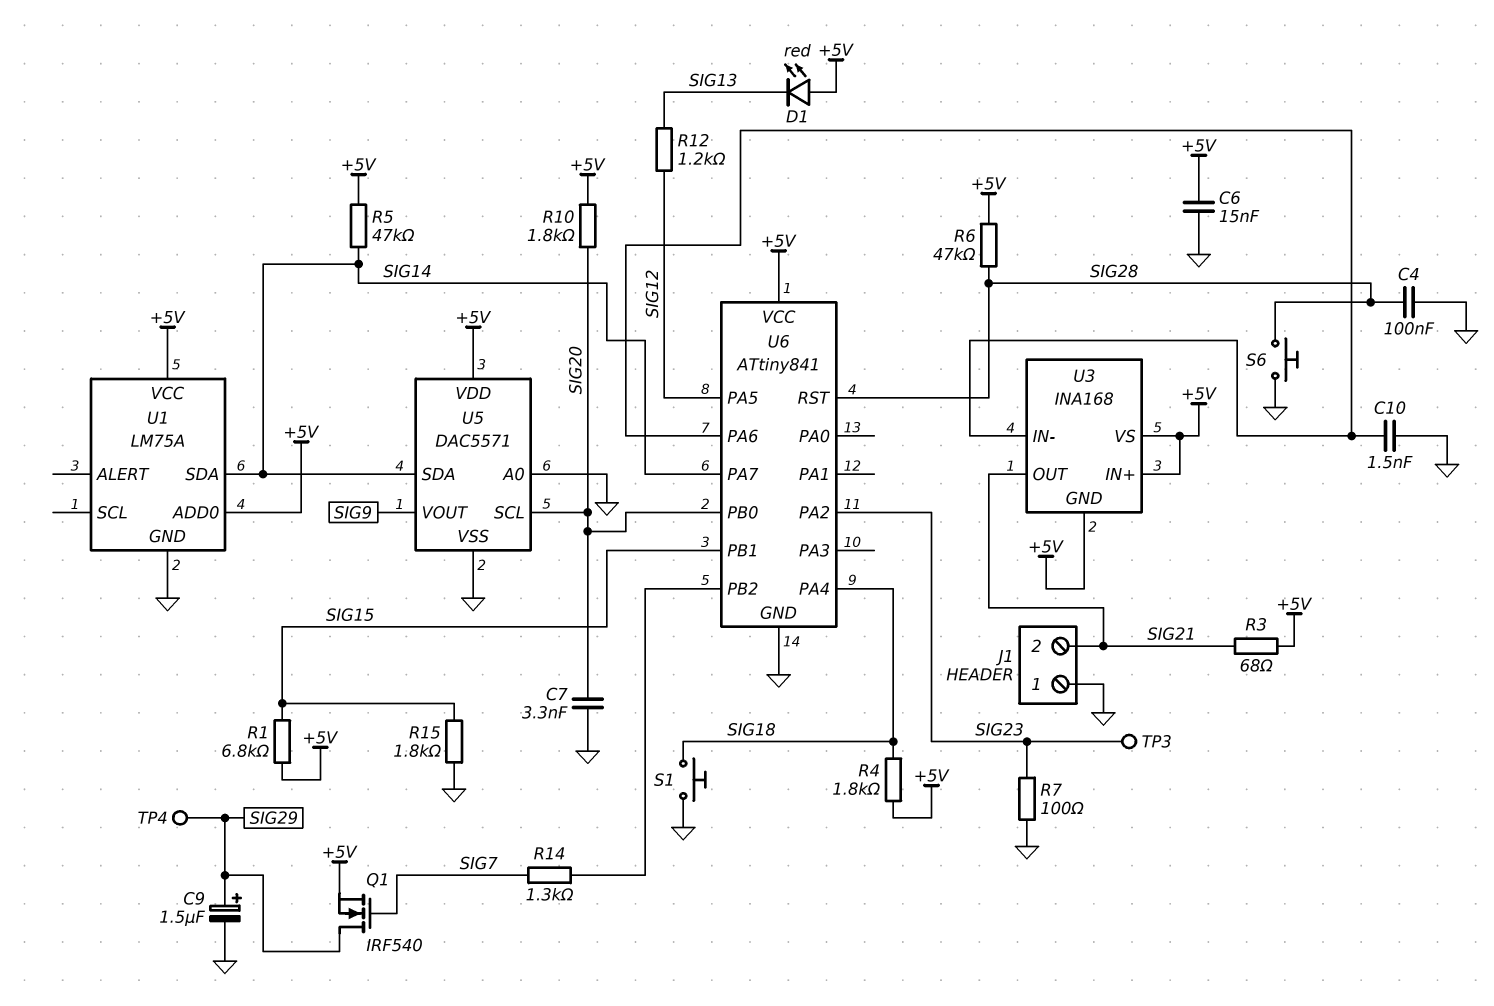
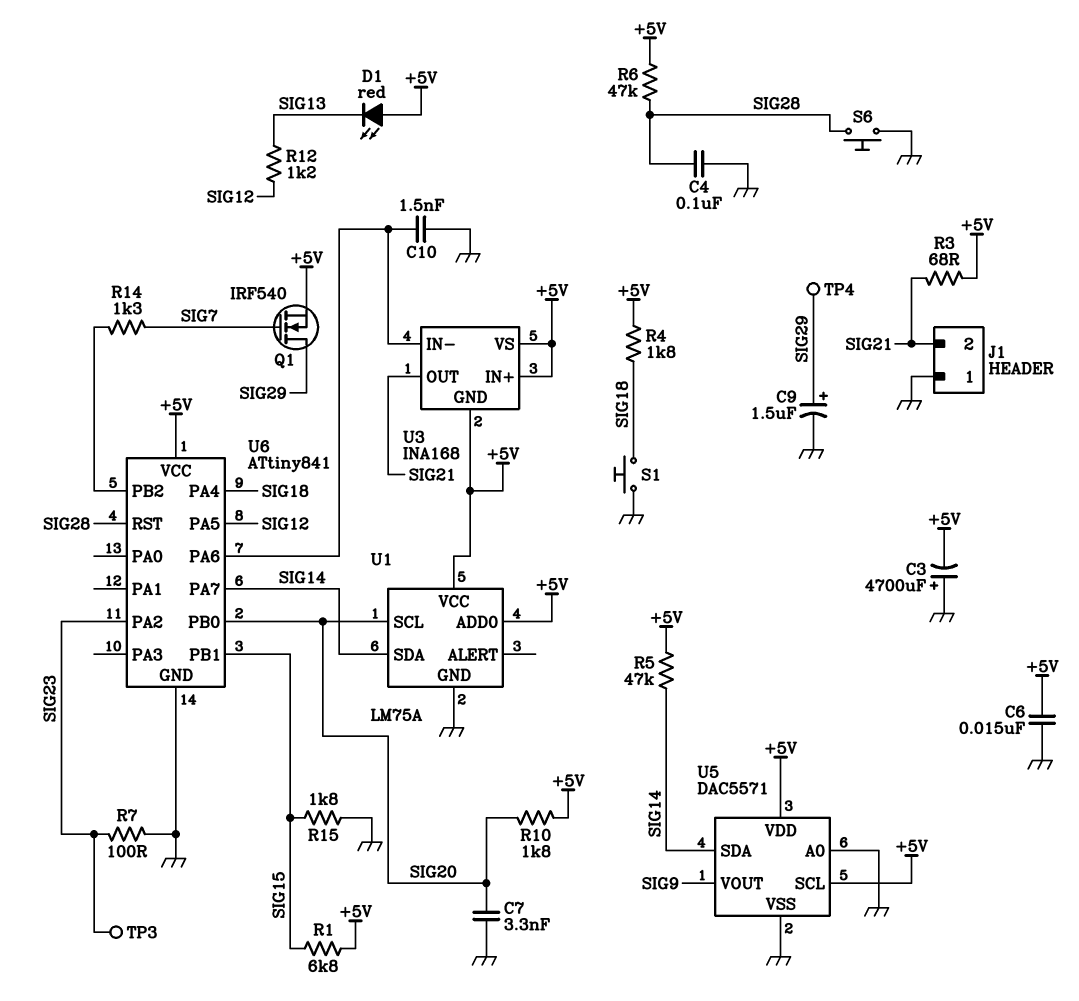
C3: none -> 4700uF (plus GND, minus +5V)
U1 pin SCL: none -> SIG20
U5 pin SCL: SIG20 -> +5V

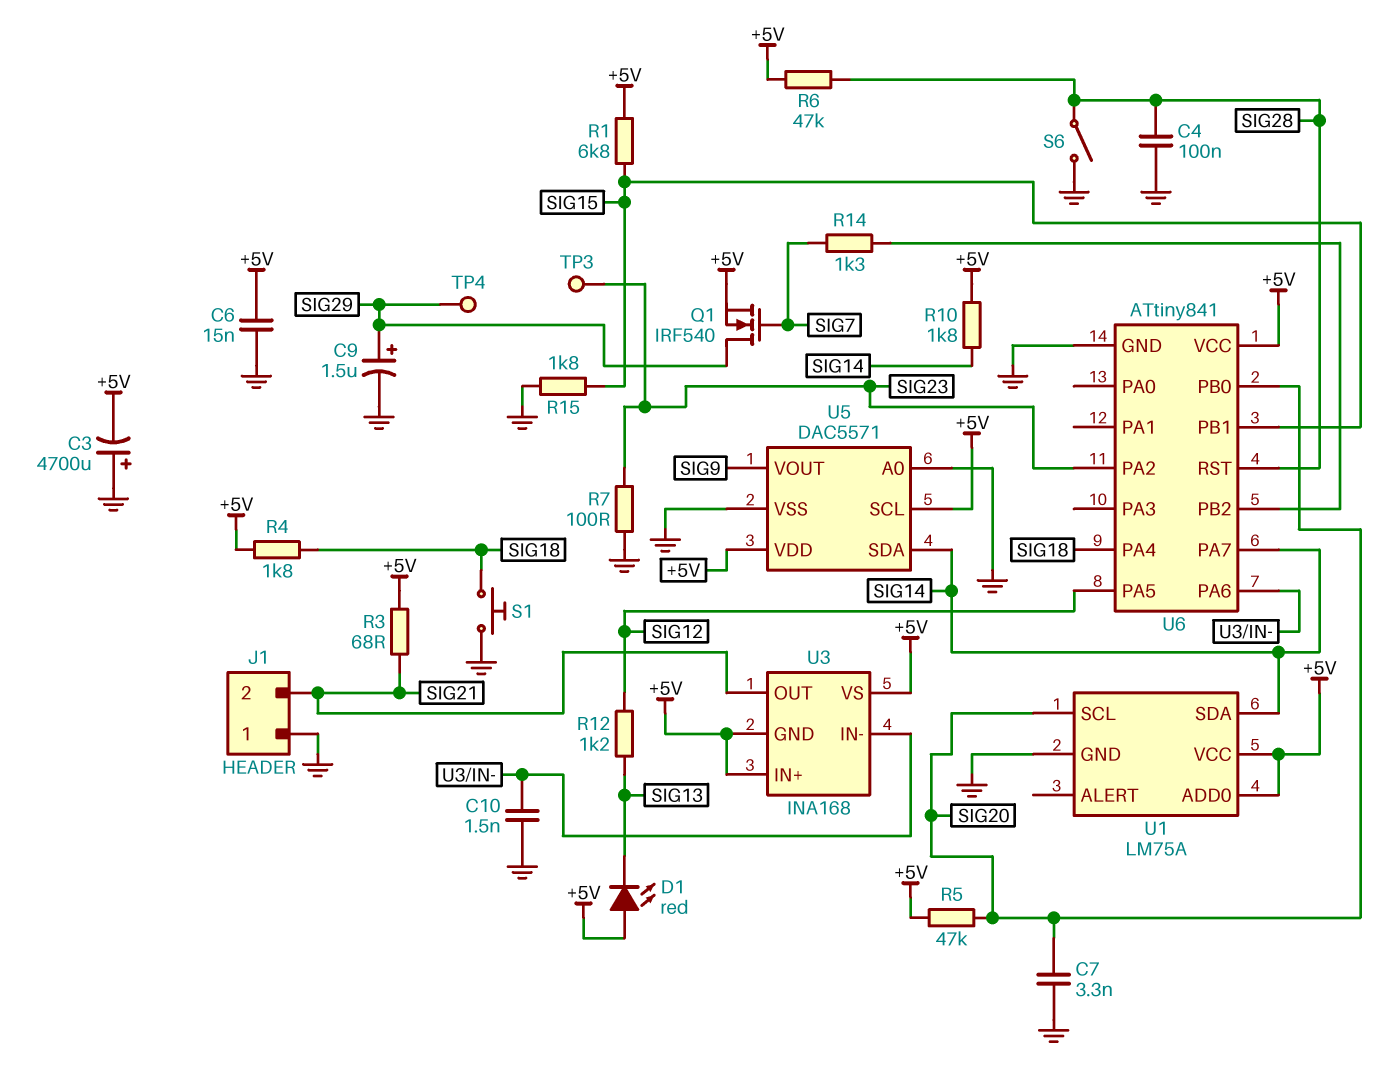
R5: 47k (+5V, SIG14) -> 47k (+5V, SIG20)
R10: 1.8k (+5V, SIG20) -> 1.8k (+5V, SIG14)
S6: button (GND, SIG28) -> switch (GND, SIG28)

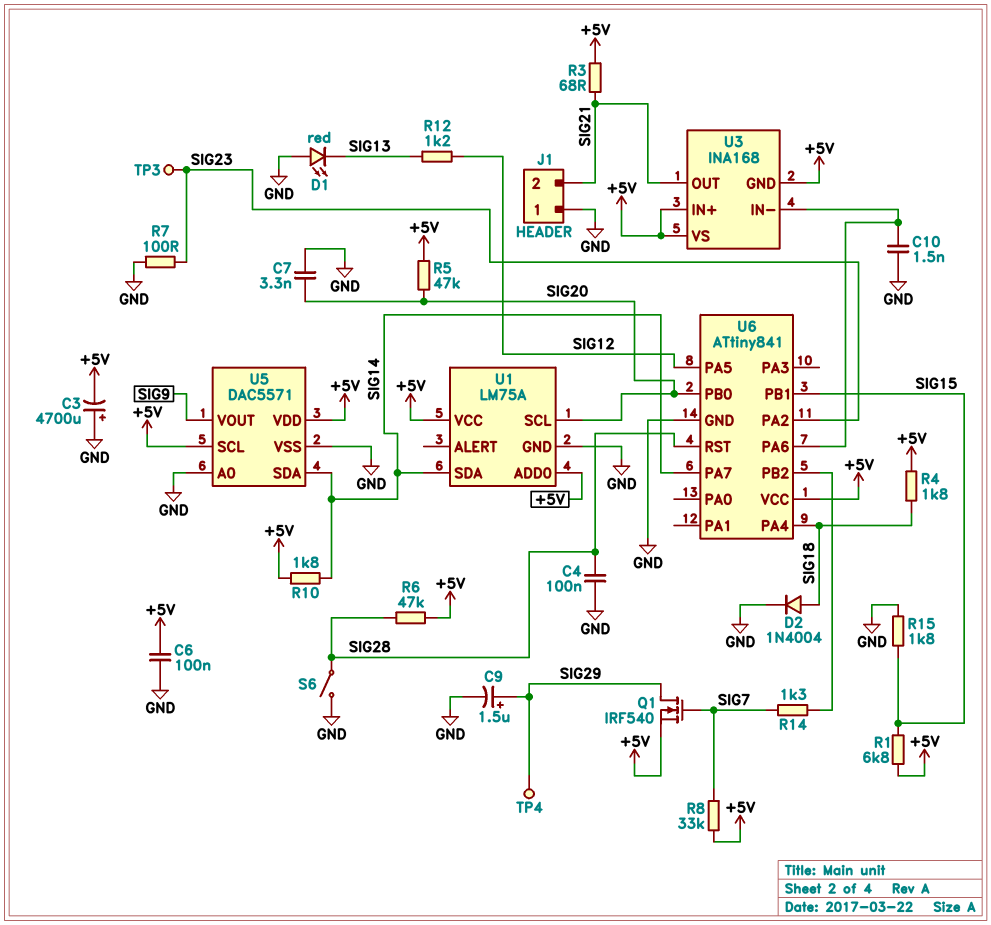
C6: 15nF (+5V, GND) -> 100nF (+5V, GND)
D1: LED red (A +5V, K SIG13) -> LED red (A GND, K SIG13)
D2: none -> diode 1N4004 (A SIG18, K GND)
R8: none -> 33k (+5V, SIG7)
S1: button (GND, SIG18) -> none

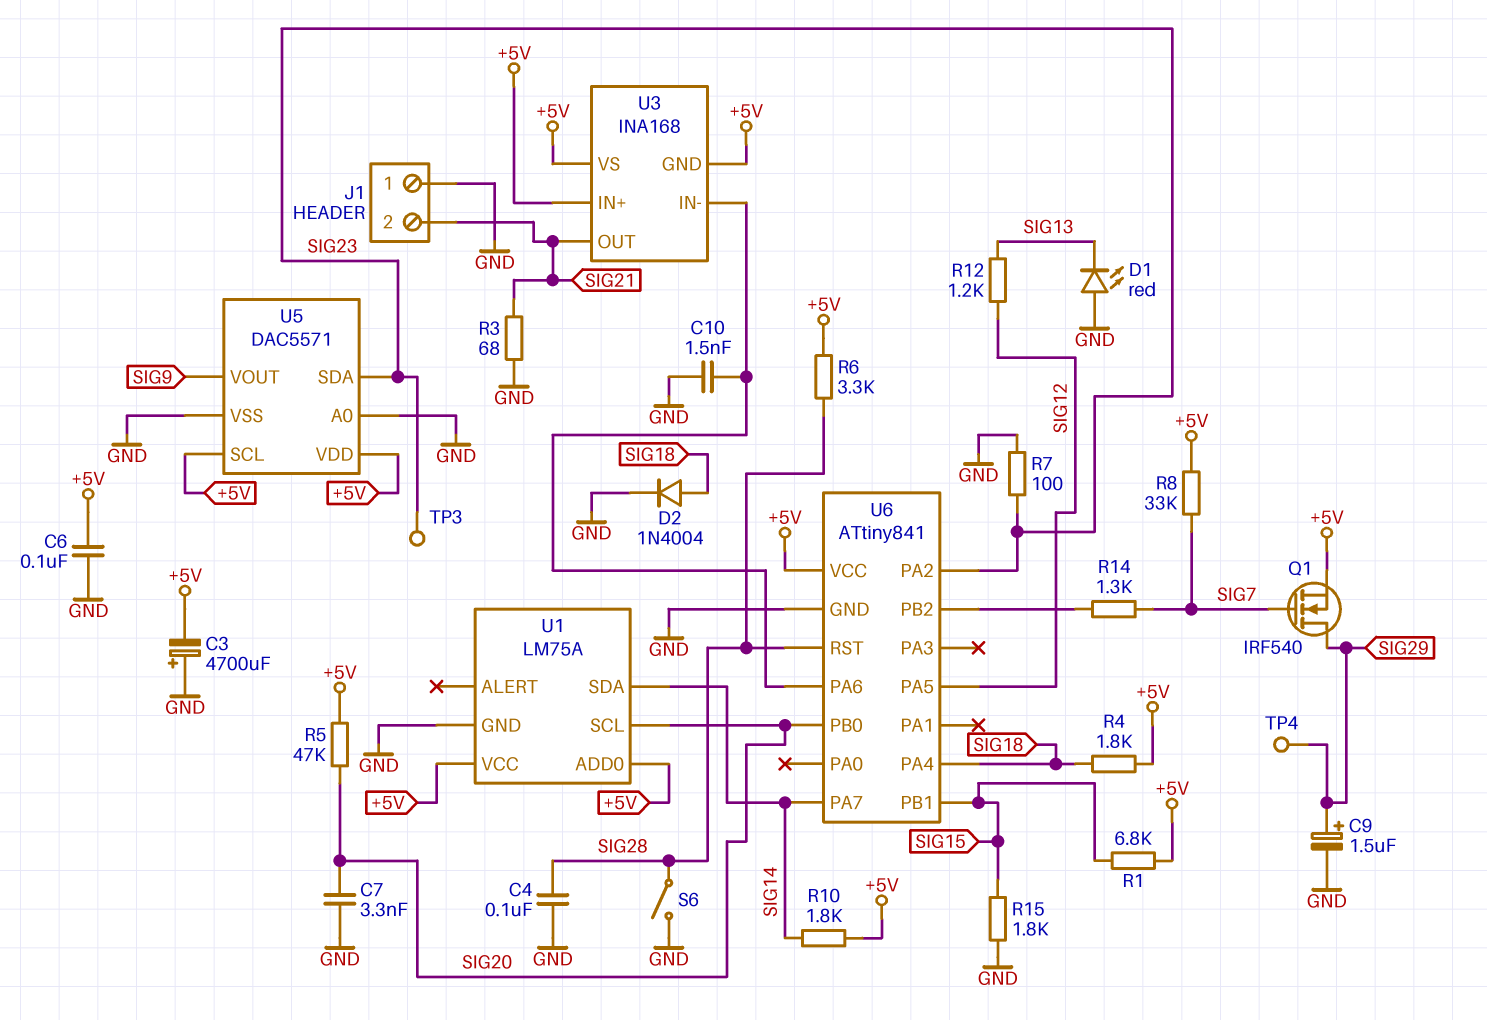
R3: 68 (+5V, SIG21) -> 68 (GND, SIG21)
R6: 47k (+5V, SIG28) -> 3.3k (+5V, SIG28)
U5 pin SDA: SIG14 -> SIG23

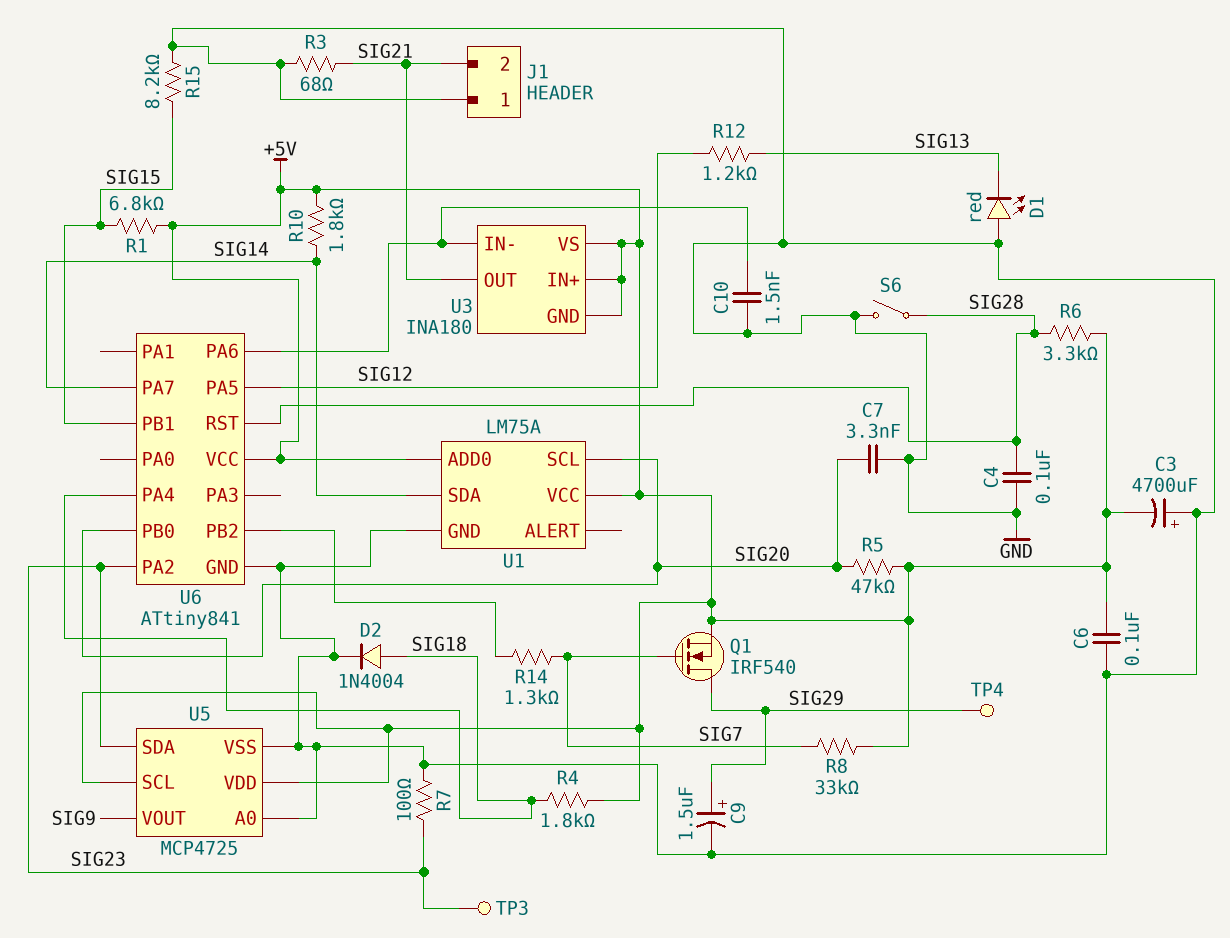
R15: 1.8k (GND, SIG15) -> 8.2k (GND, SIG15)
U3: INA168 -> INA180
U5: DAC5571 -> MCP4725

